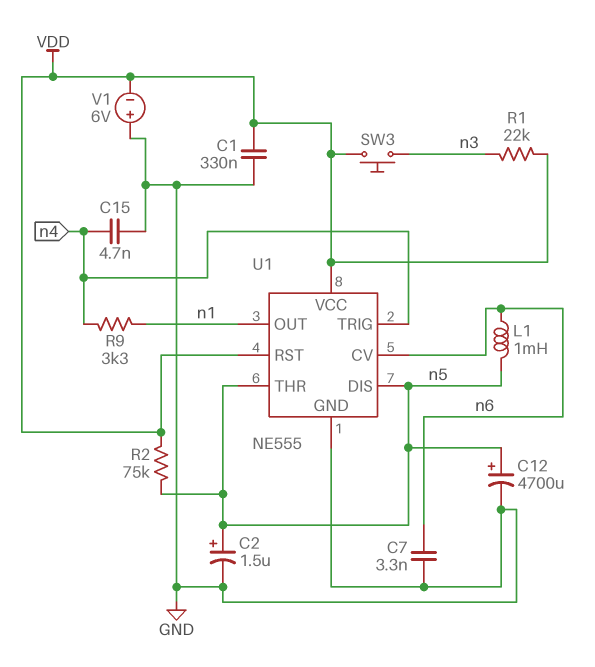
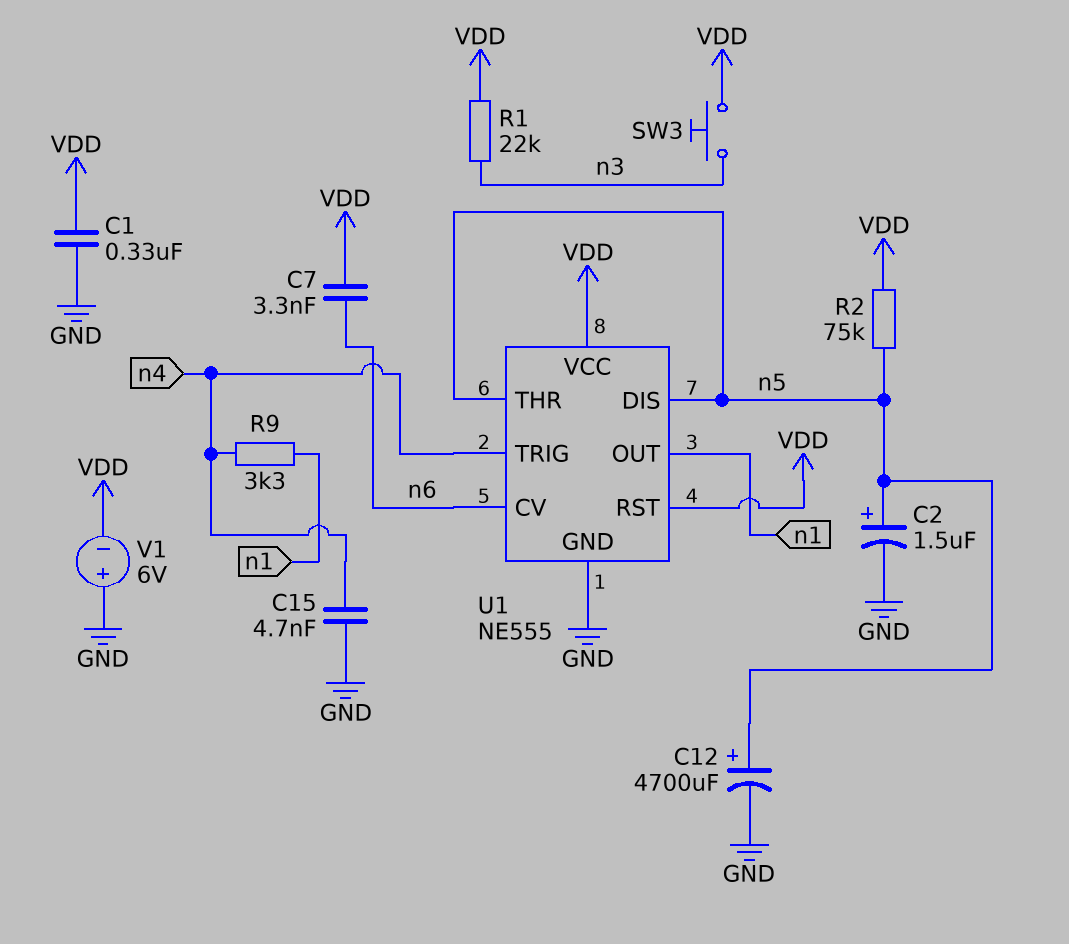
C7: 3.3nF (GND, n6) -> 3.3nF (VDD, n6)
L1: 1mH (n5, n6) -> none

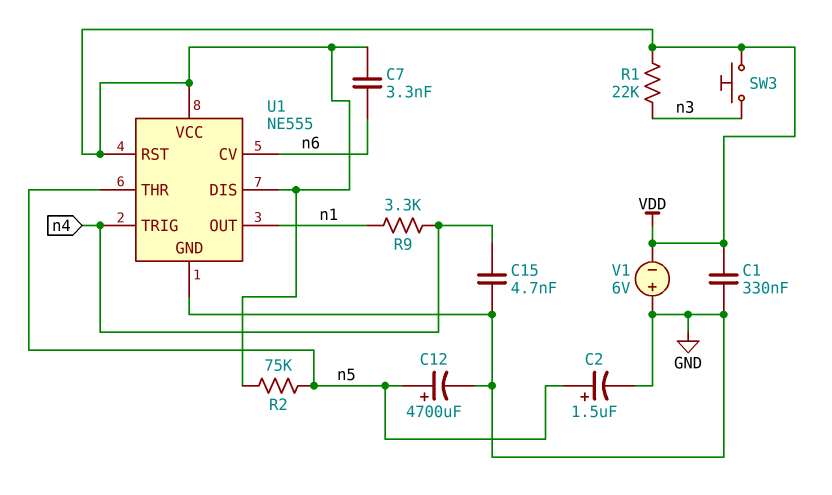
U1 pin DIS: n5 -> VDD

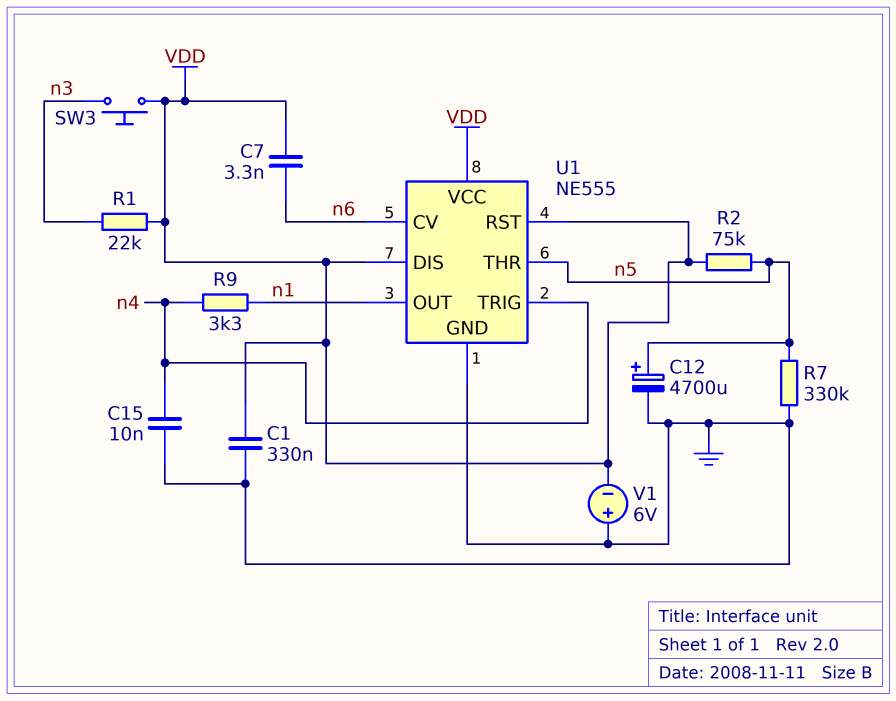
C2: 1.5uF (plus n5, minus GND) -> none
C15: 4.7nF (GND, n4) -> 10nF (GND, n4)
R7: none -> 330k (GND, n5)

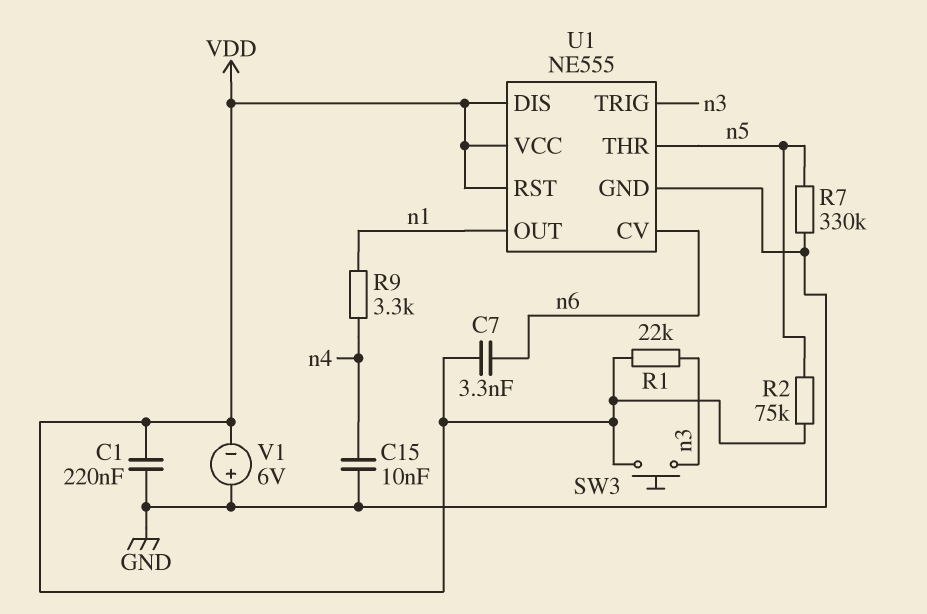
C1: 330nF (GND, VDD) -> 220nF (GND, VDD)
C12: 4700uF (plus n5, minus GND) -> none
U1 pin TRIG: n4 -> n3

